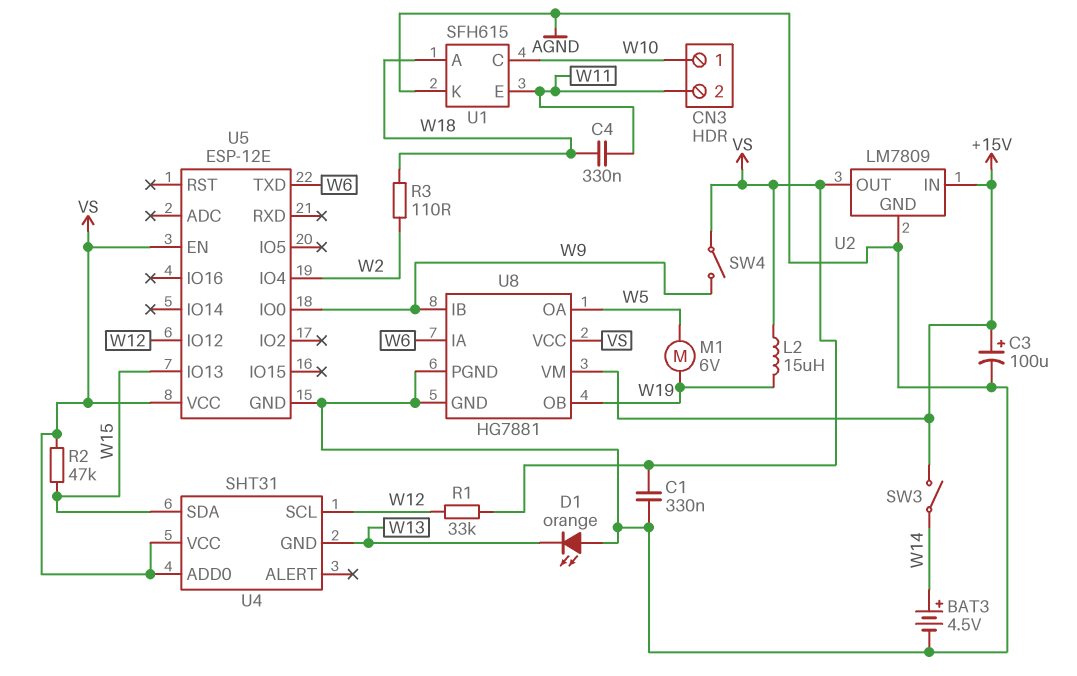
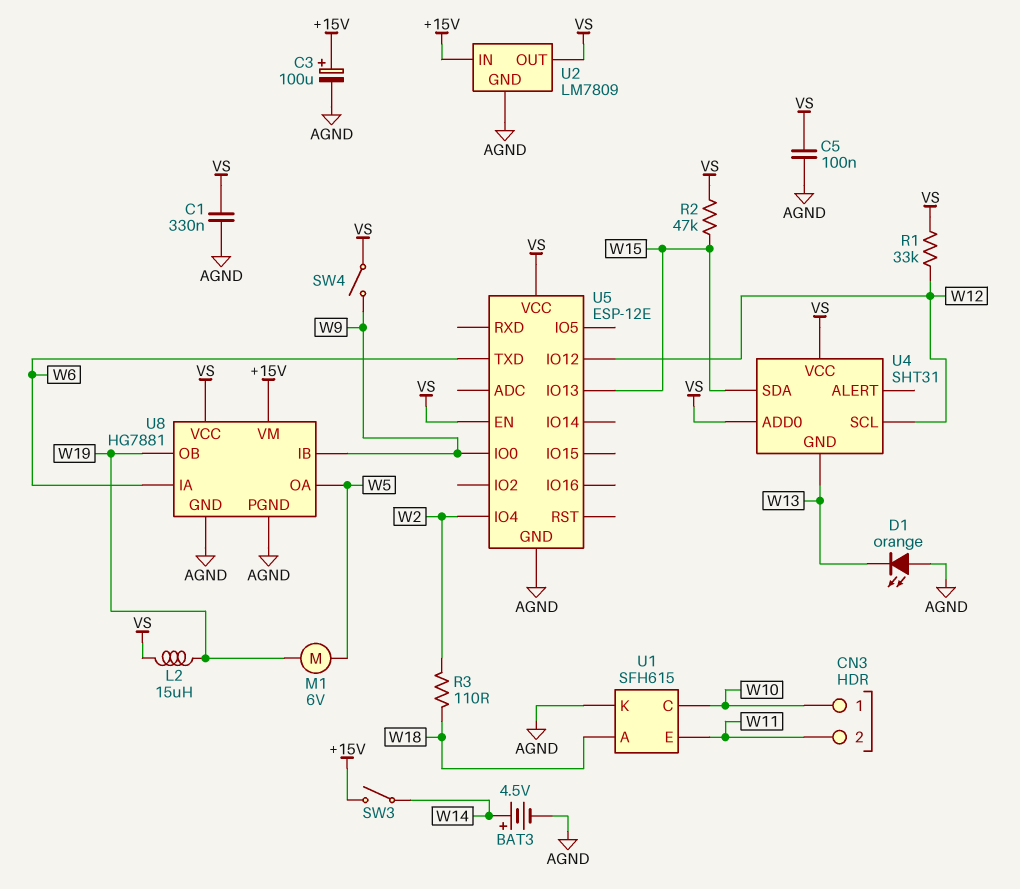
C4: 330nF (W11, W18) -> none
C5: none -> 100nF (AGND, VS)

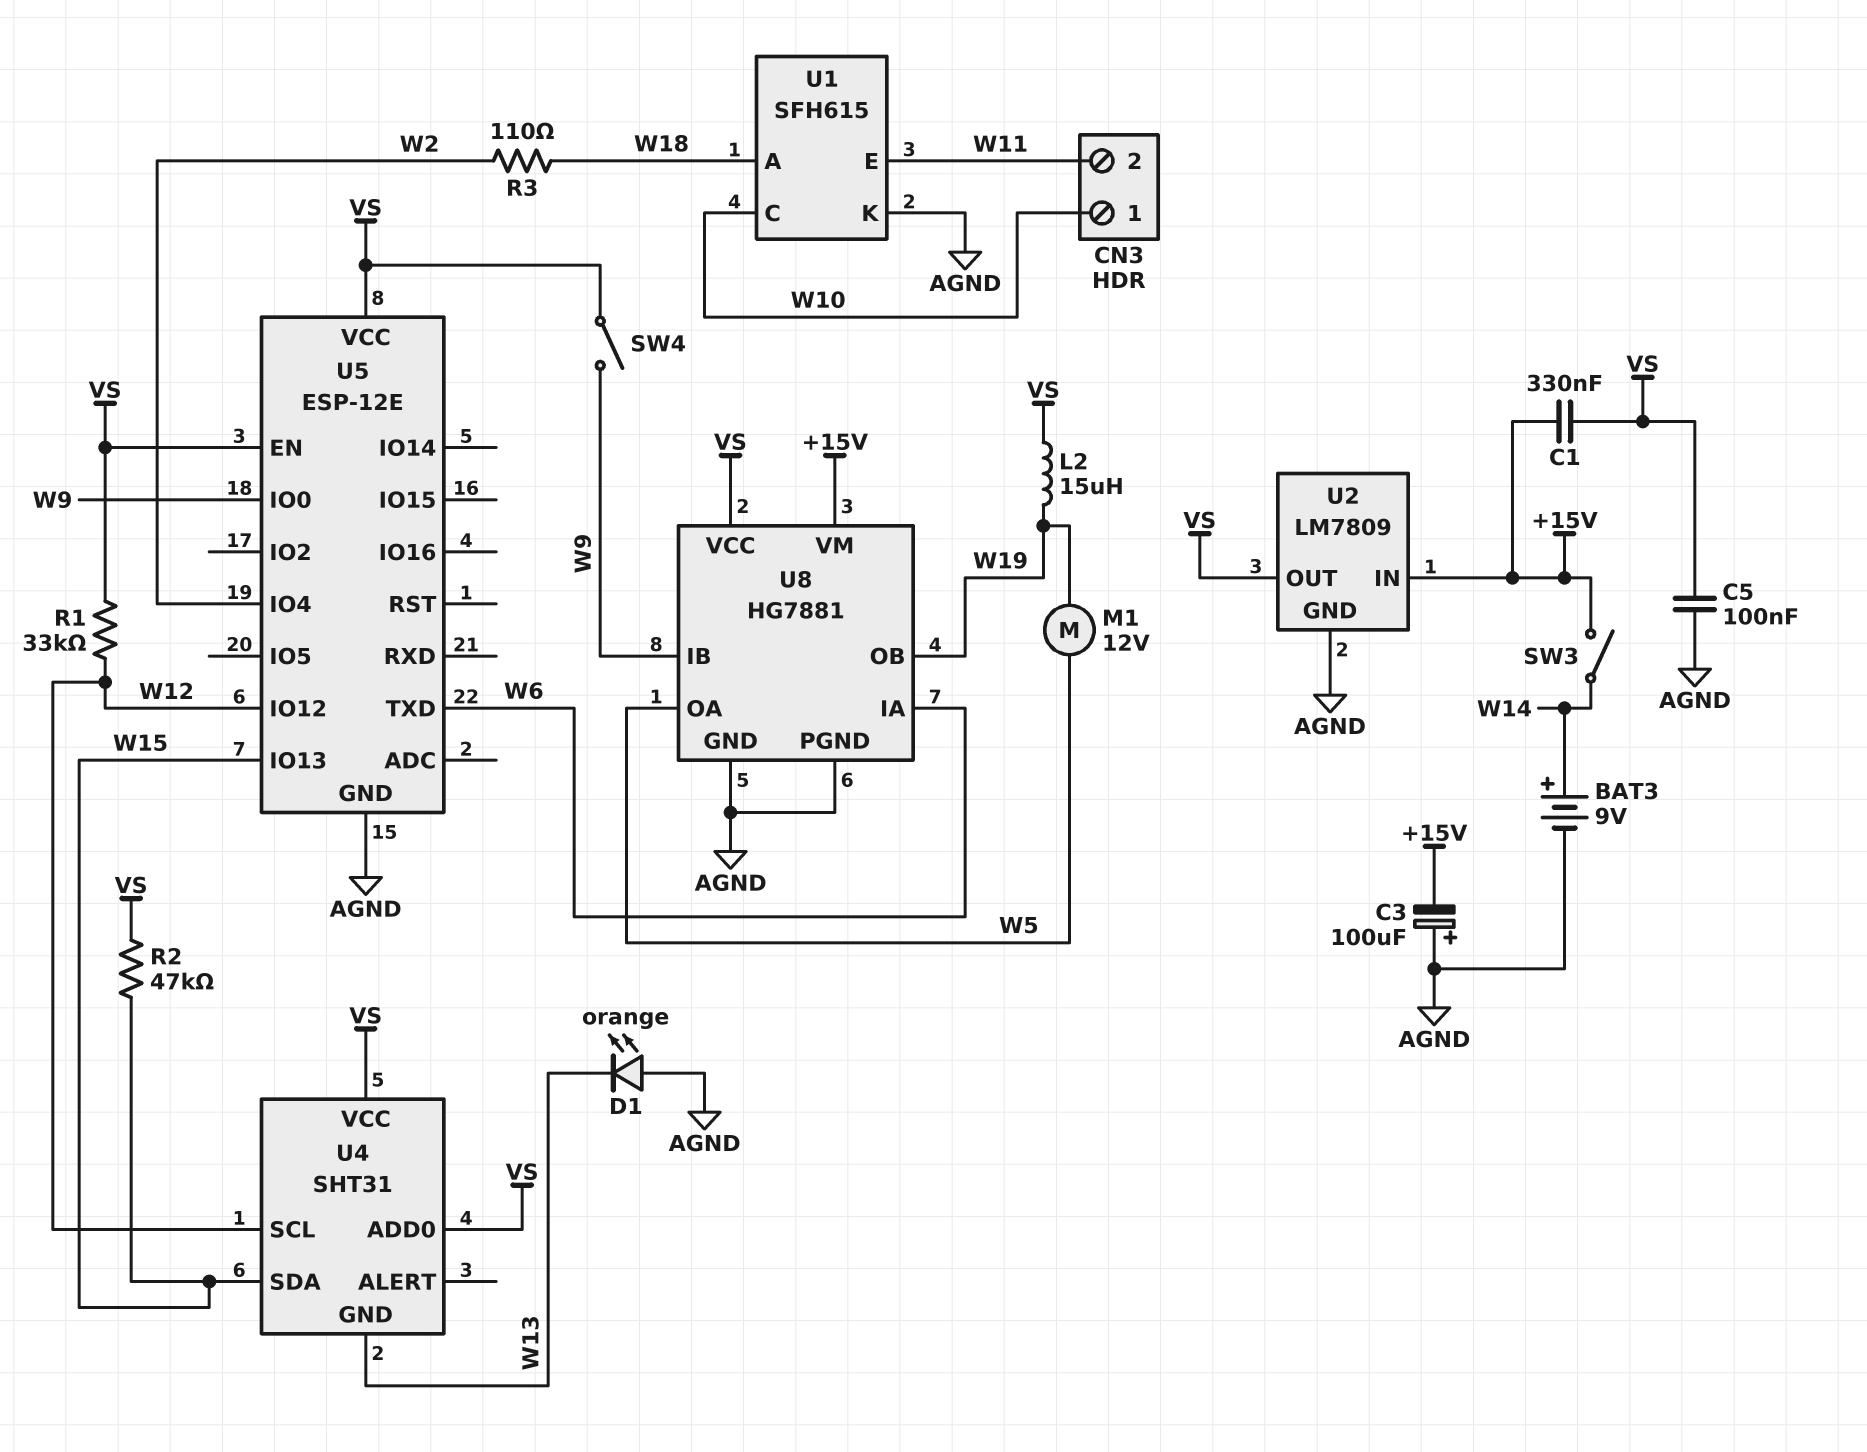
BAT3: 4.5V (plus W14, minus AGND) -> 9V (plus W14, minus AGND)
C1: 330nF (AGND, VS) -> 330nF (+15V, VS)
C3: 100uF (plus +15V, minus AGND) -> 100uF (plus AGND, minus +15V)
M1: motor 6V (W5, W19) -> motor 12V (W5, W19)

